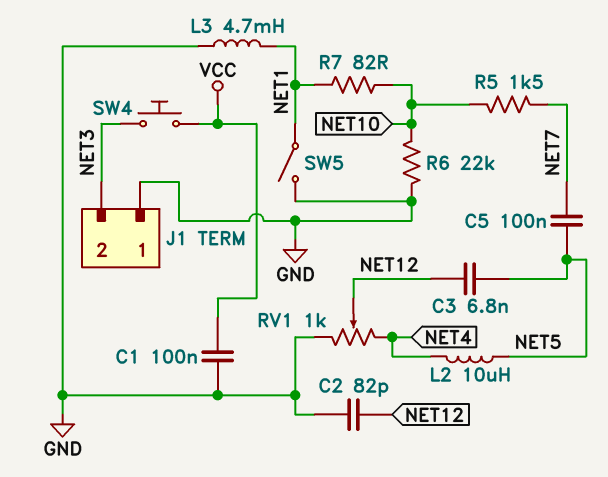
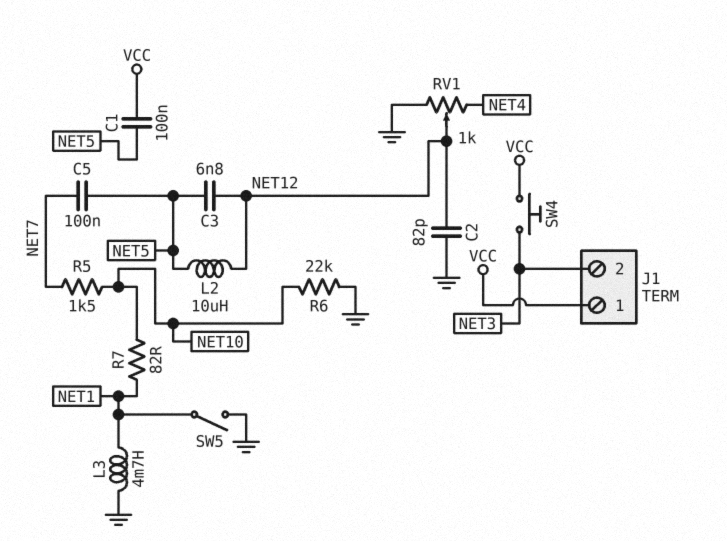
C1: 100nF (GND, VCC) -> 100nF (NET5, VCC)
J1 pin 1: GND -> VCC
L2: 10uH (NET4, NET5) -> 10uH (NET5, NET12)

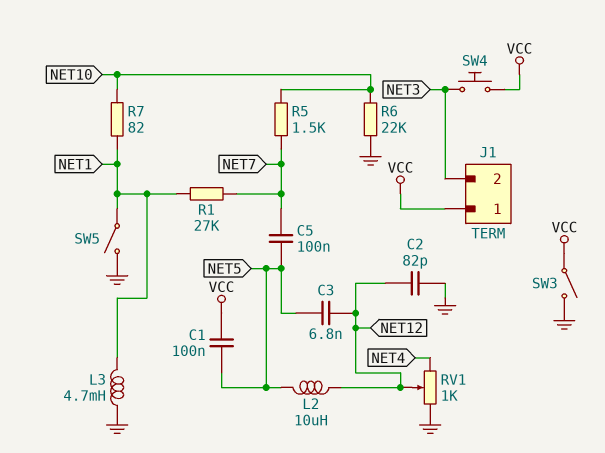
R1: none -> 27k (NET1, NET7)
SW3: none -> switch (GND, VCC)

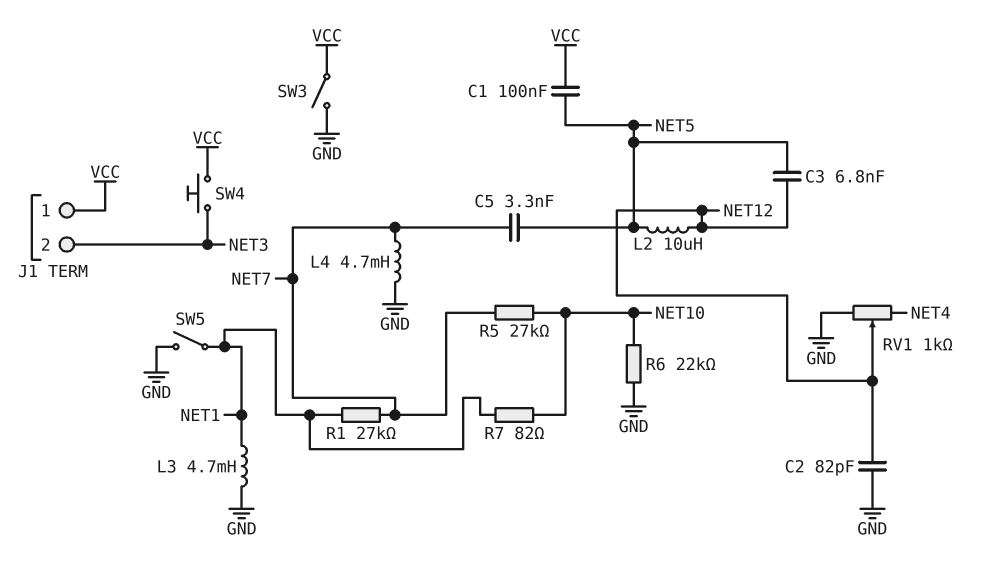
C5: 100nF (NET5, NET7) -> 3.3nF (NET5, NET7)
L4: none -> 4.7mH (GND, NET7)
R5: 1.5k (NET7, NET10) -> 27k (NET7, NET10)

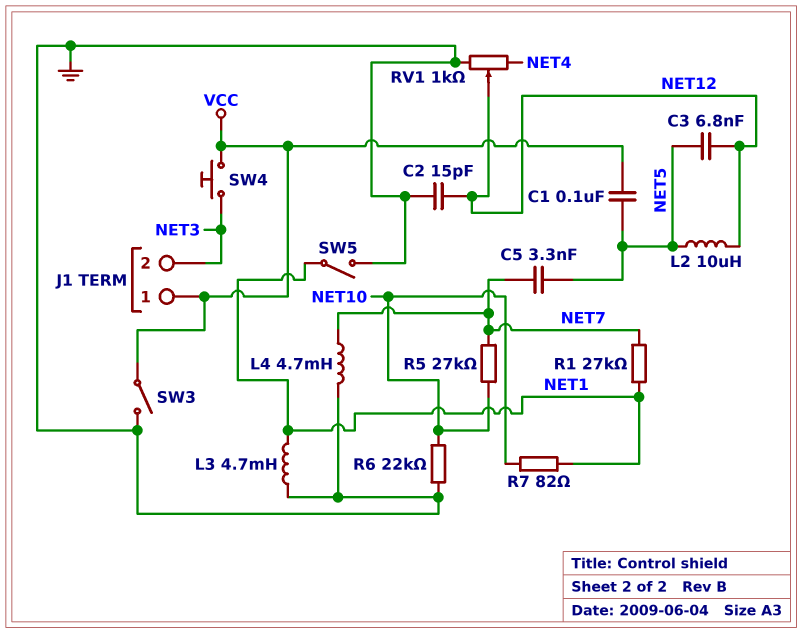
C2: 82pF (GND, NET12) -> 15pF (GND, NET12)

